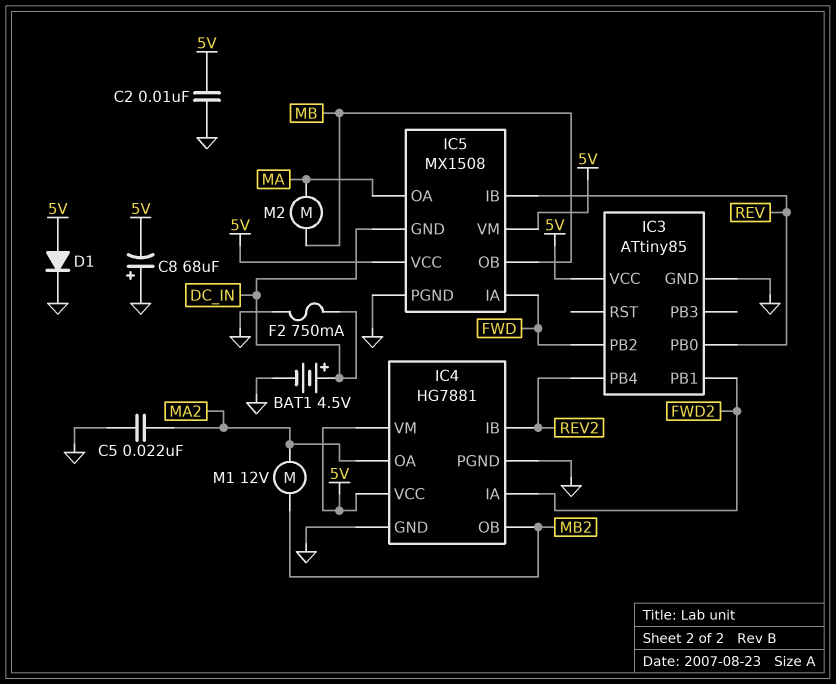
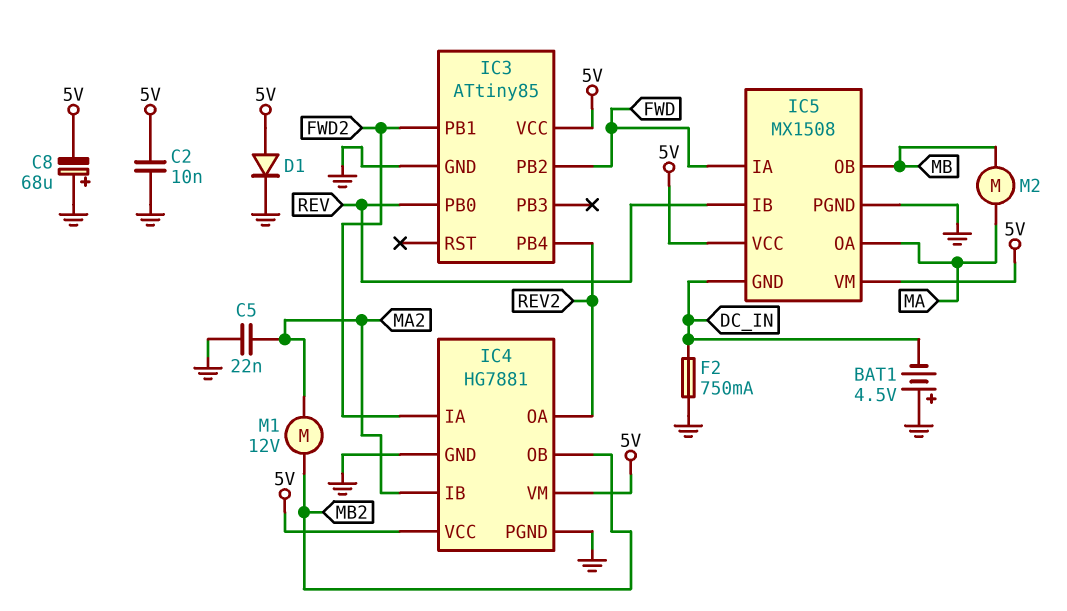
BAT1: 4.5V (plus DC_IN, minus GND) -> 4.5V (plus GND, minus DC_IN)
IC4 pin IB: REV2 -> MA2
IC4 pin OA: MA2 -> REV2

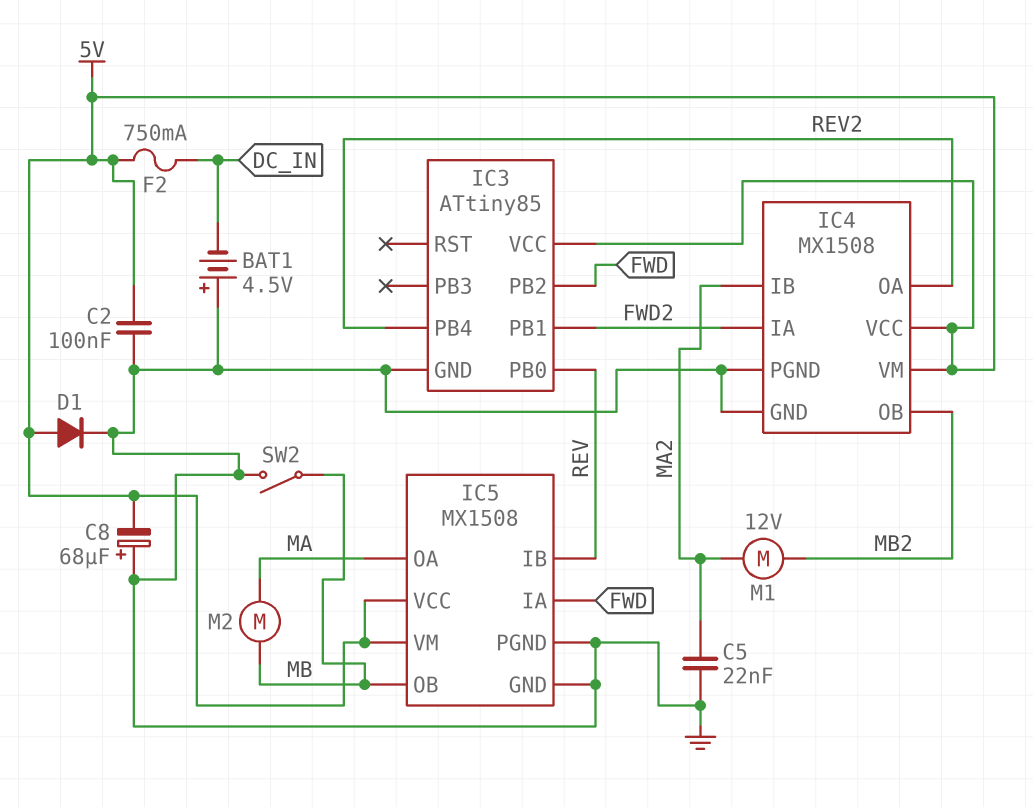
C2: 10nF (5V, GND) -> 100nF (5V, GND)
F2: 750mA (DC_IN, GND) -> 750mA (5V, DC_IN)
IC4: HG7881 -> MX1508
IC5 pin GND: DC_IN -> GND
SW2: none -> switch (GND, MB)

